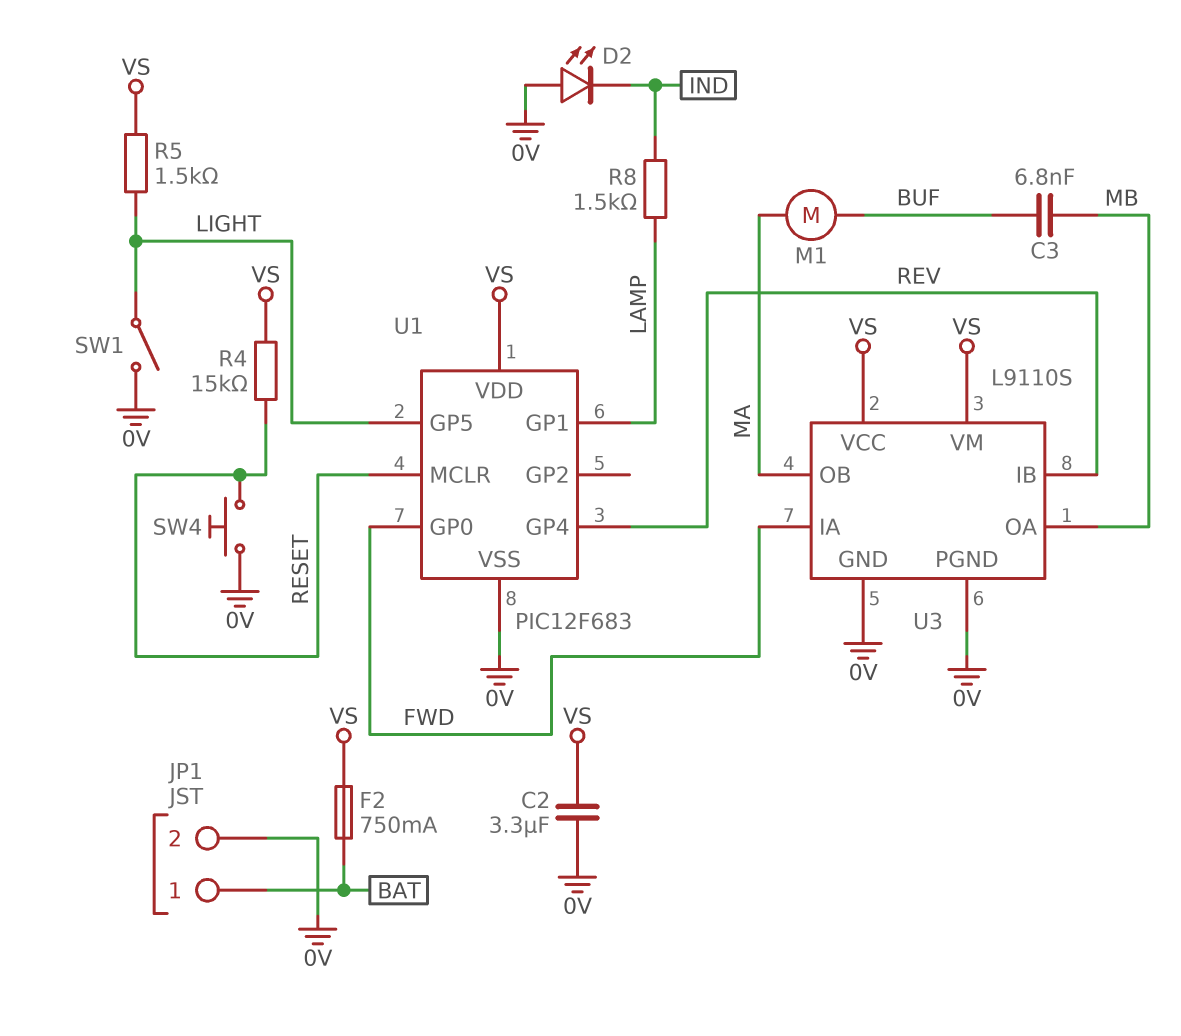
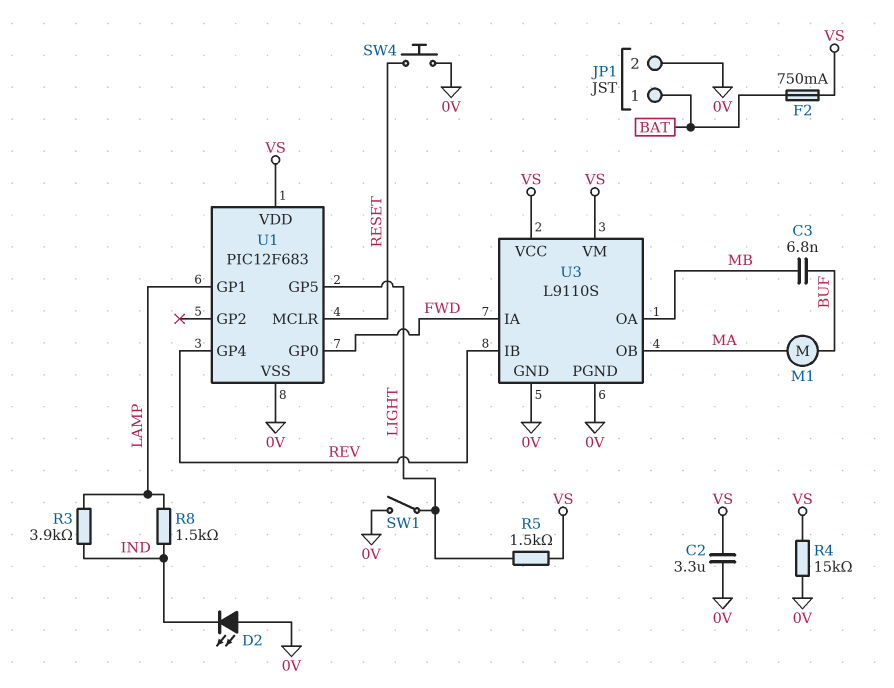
R3: none -> 3.9k (IND, LAMP)
R4: 15k (RESET, VS) -> 15k (0V, VS)

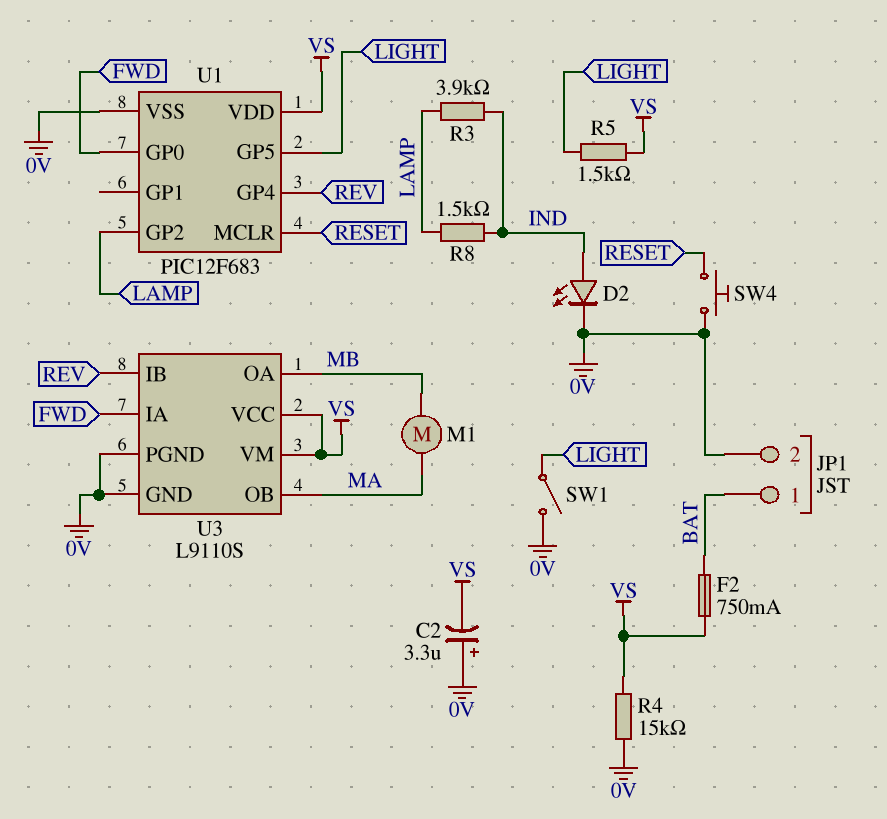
C2: 3.3uF (0V, VS) -> 3.3uF (plus 0V, minus VS)
C3: 6.8nF (BUF, MB) -> none
D2: LED (A 0V, K IND) -> LED (A IND, K 0V)
M1: motor (BUF, MA) -> motor (MA, MB)
U1 pin GP1: LAMP -> none
U1 pin GP2: none -> LAMP

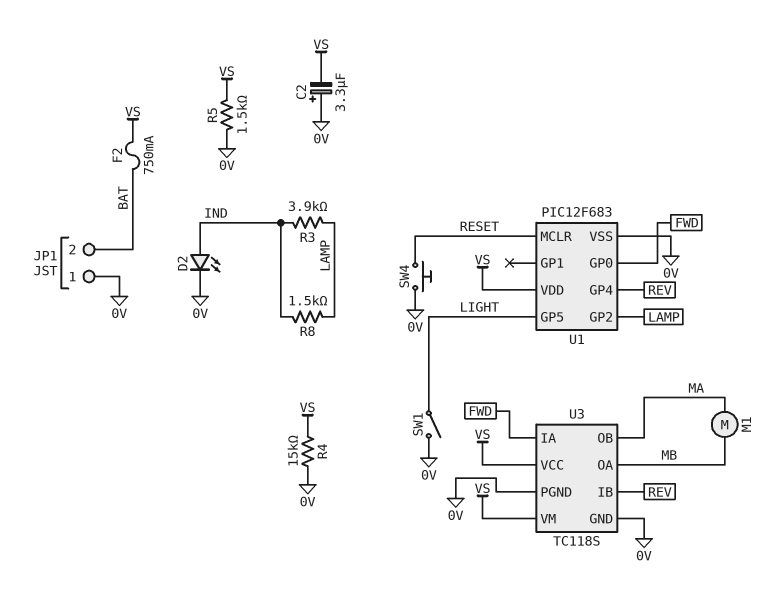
JP1 pin 1: BAT -> 0V
JP1 pin 2: 0V -> BAT
R5: 1.5k (LIGHT, VS) -> 1.5k (0V, VS)
U3: L9110S -> TC118S

